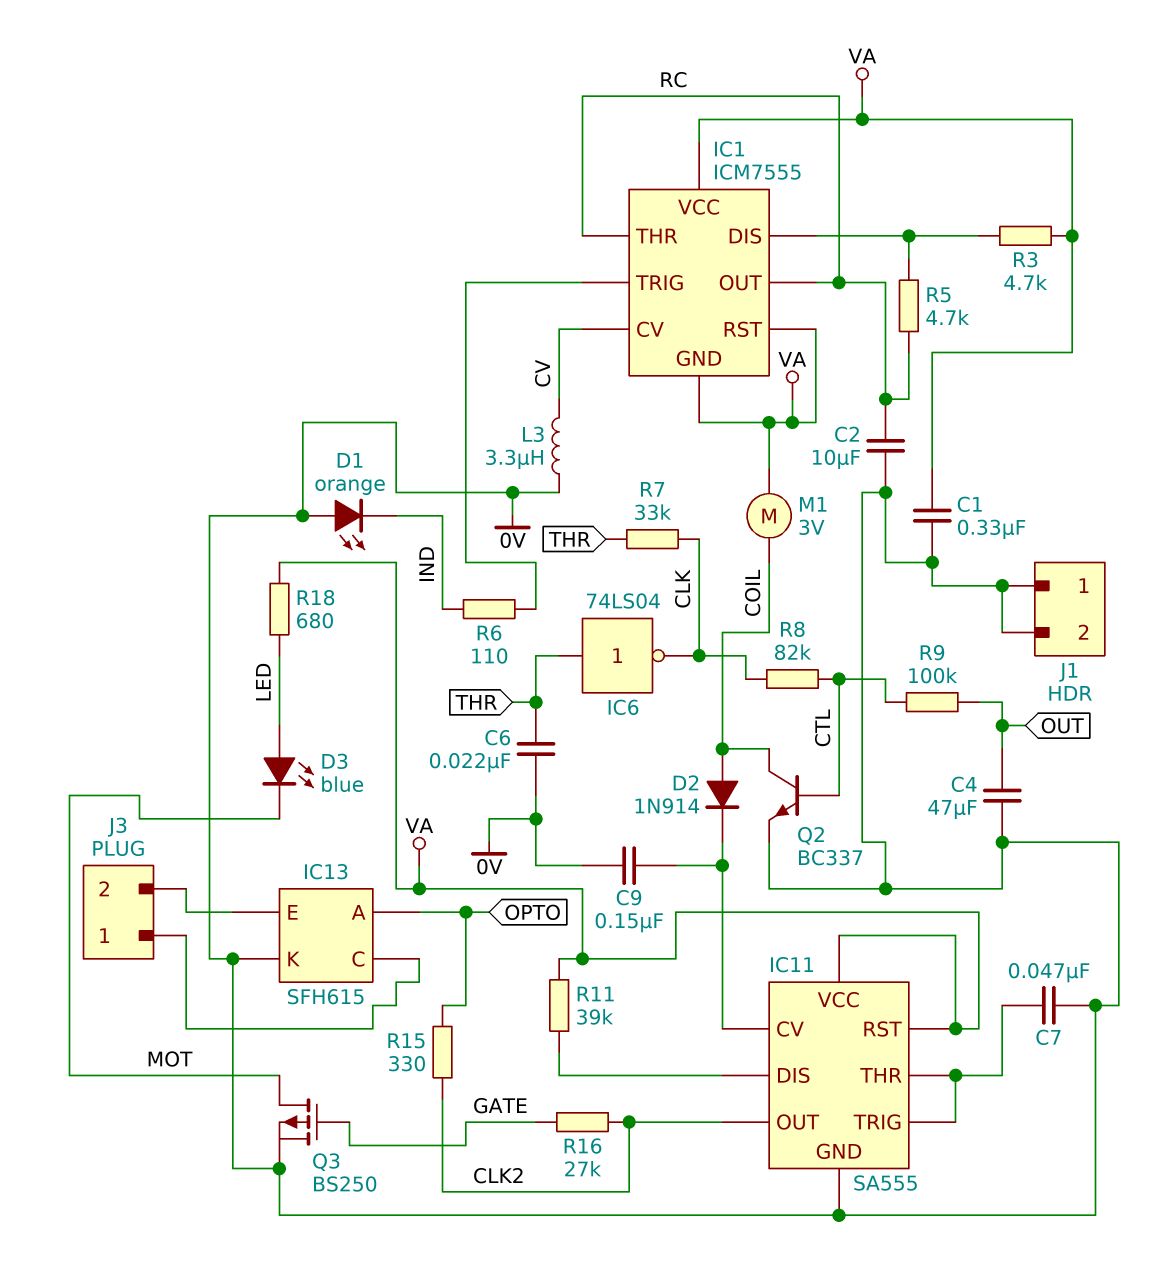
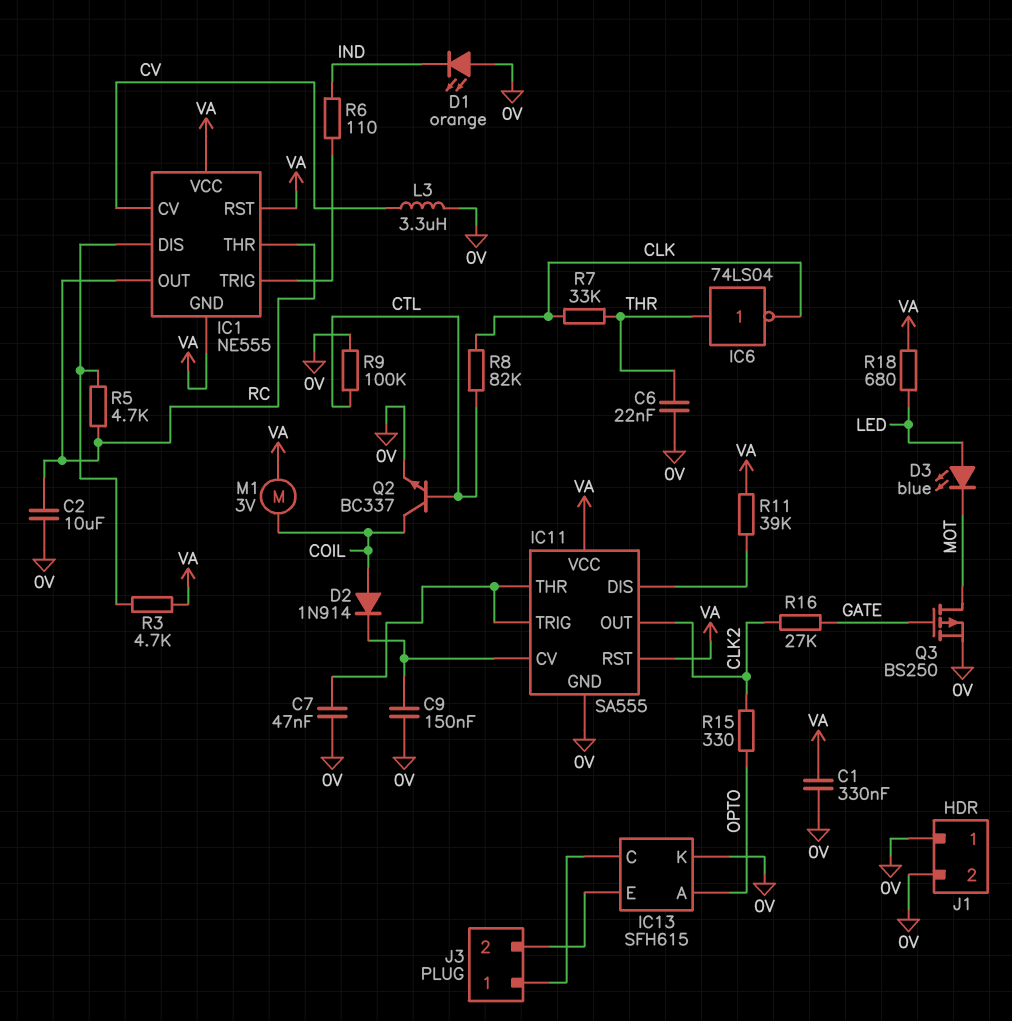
C4: 47uF (0V, OUT) -> none
IC1: ICM7555 -> NE555
R9: 100k (CTL, OUT) -> 100k (0V, CTL)

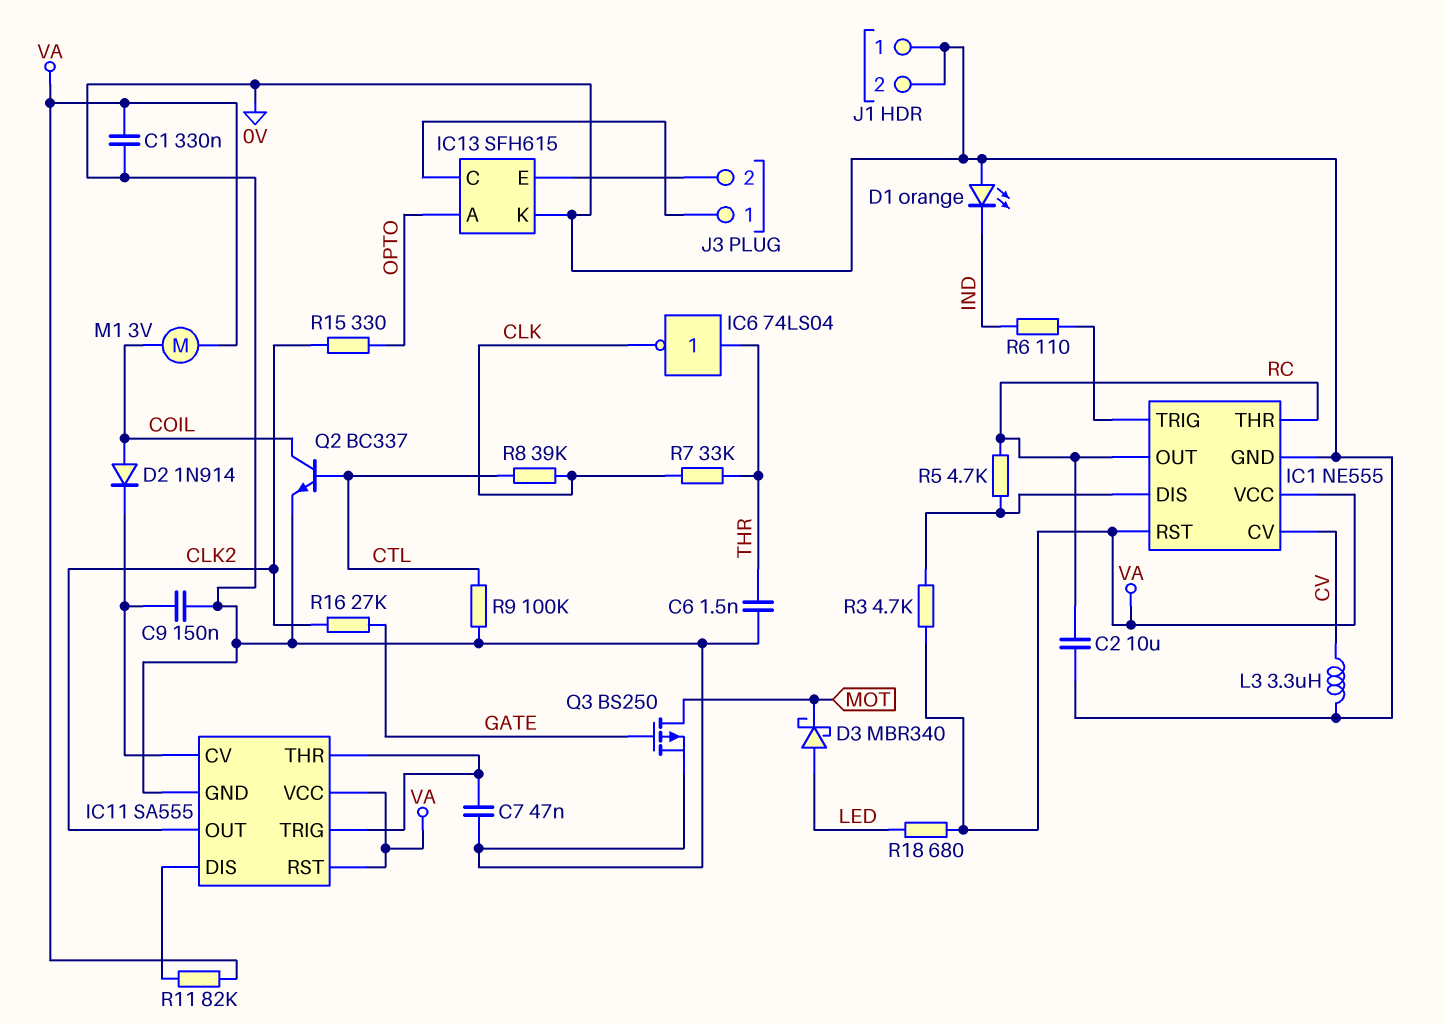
C6: 22nF (0V, THR) -> 1.5nF (0V, THR)
D3: LED blue (A LED, K MOT) -> schottky MBR340 (A LED, K MOT)
IC1 pin GND: VA -> 0V
R8: 82k (CLK, CTL) -> 39k (CLK, CTL)
R11: 39k (IC11/DIS, VA) -> 82k (IC11/DIS, VA)

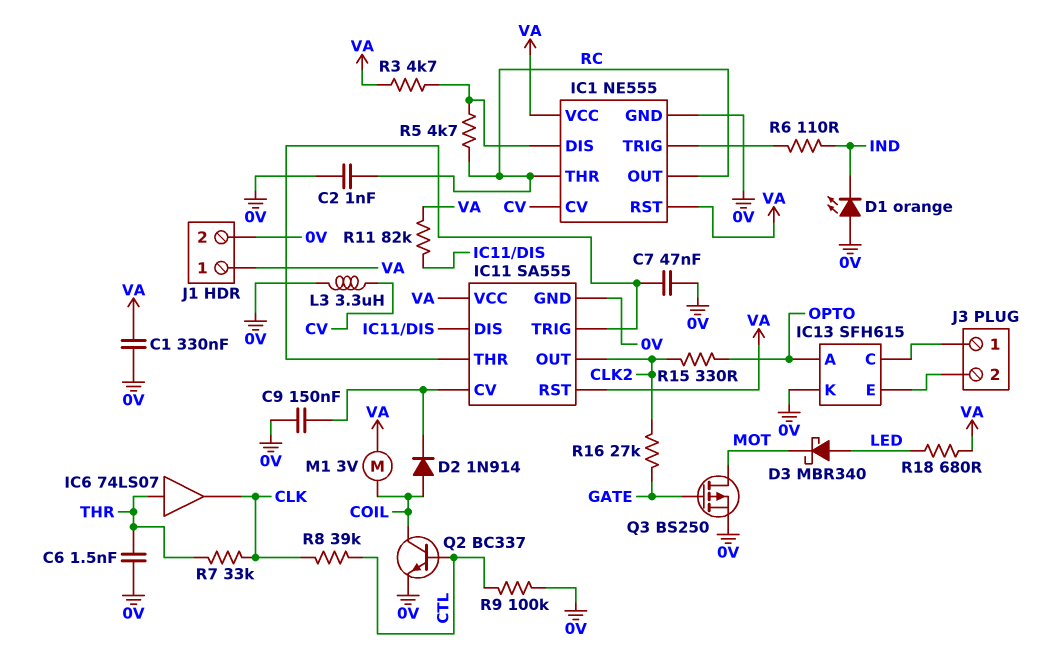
C2: 10uF (0V, RC) -> 1nF (0V, RC)
IC6: NOT 74LS04 (in THR, out CLK) -> buffer 74LS07 (in THR, out CLK)
J1 pin 1: 0V -> VA

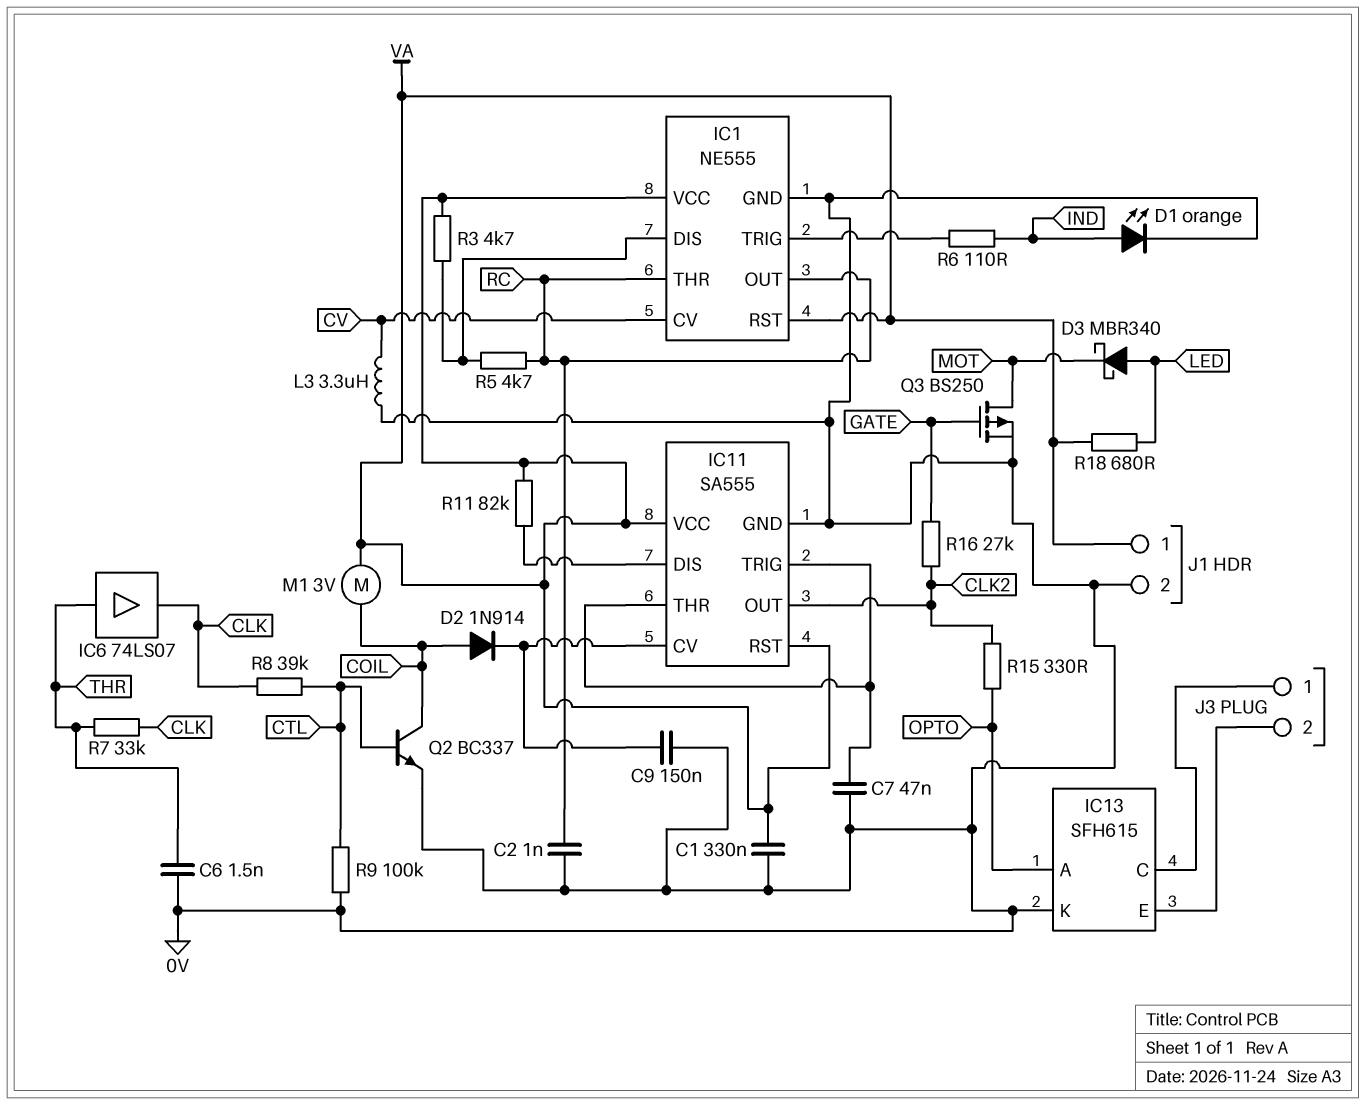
D1: LED orange (A 0V, K IND) -> LED orange (A IND, K 0V)

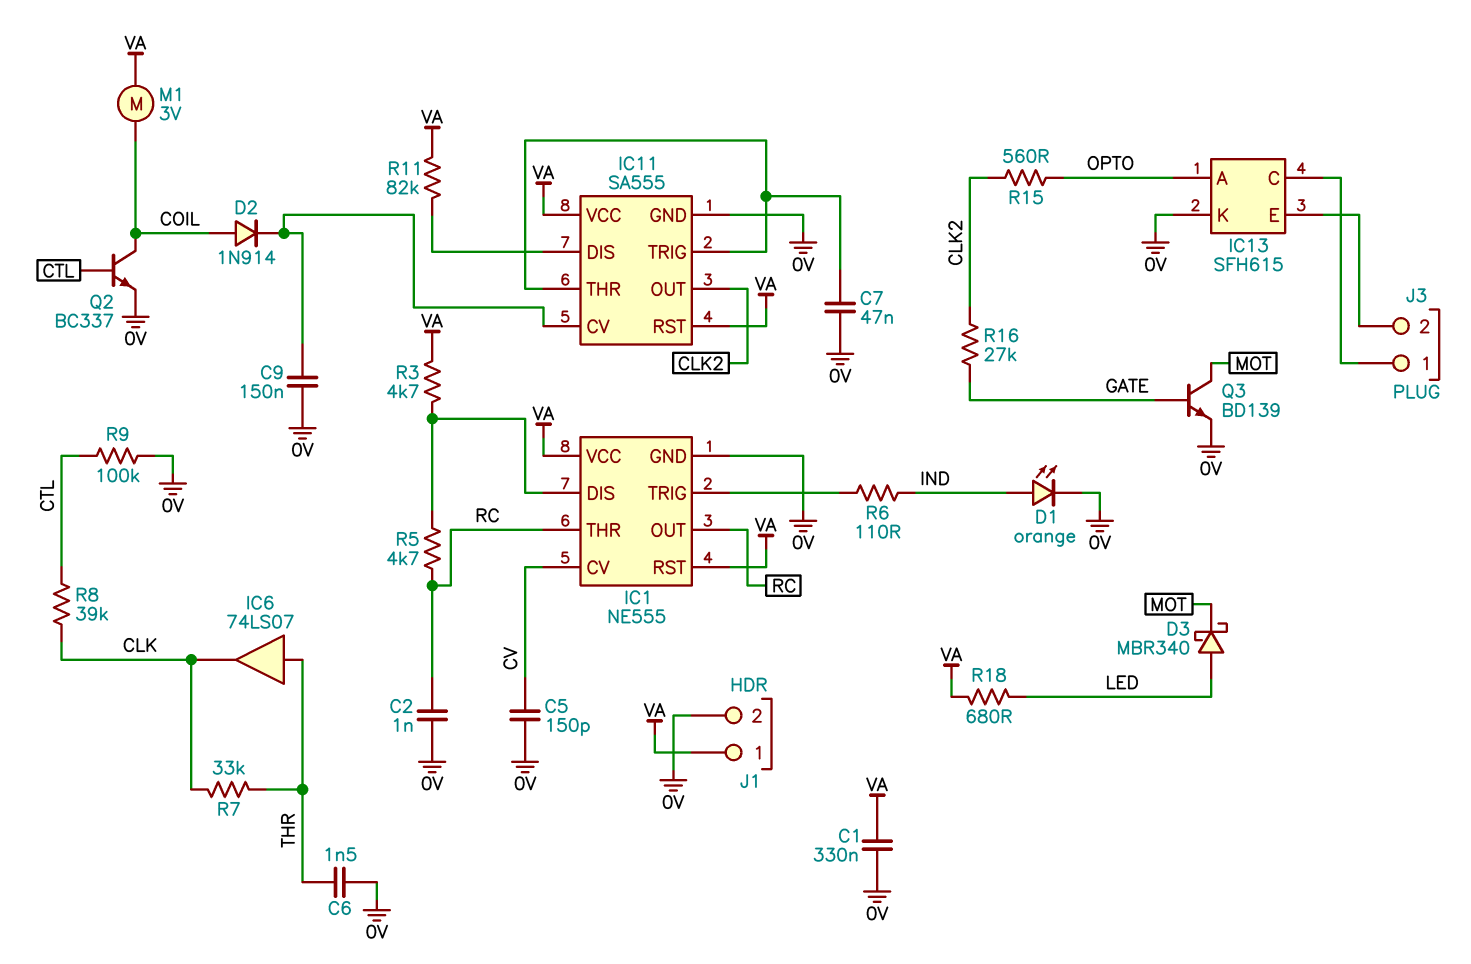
C5: none -> 150pF (0V, CV)
L3: 3.3uH (0V, CV) -> none
Q3: PMOS BS250 (G GATE, D MOT, S 0V) -> NPN BD139 (B GATE, C MOT, E 0V)
R15: 330 (CLK2, OPTO) -> 560 (CLK2, OPTO)

